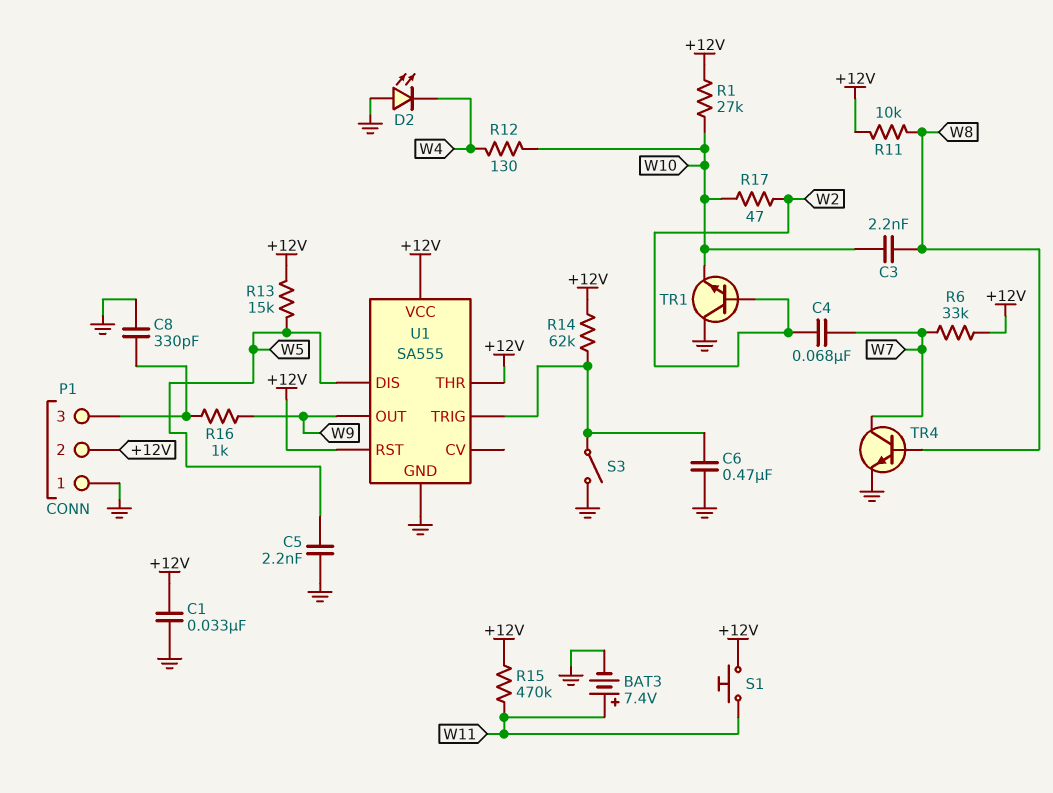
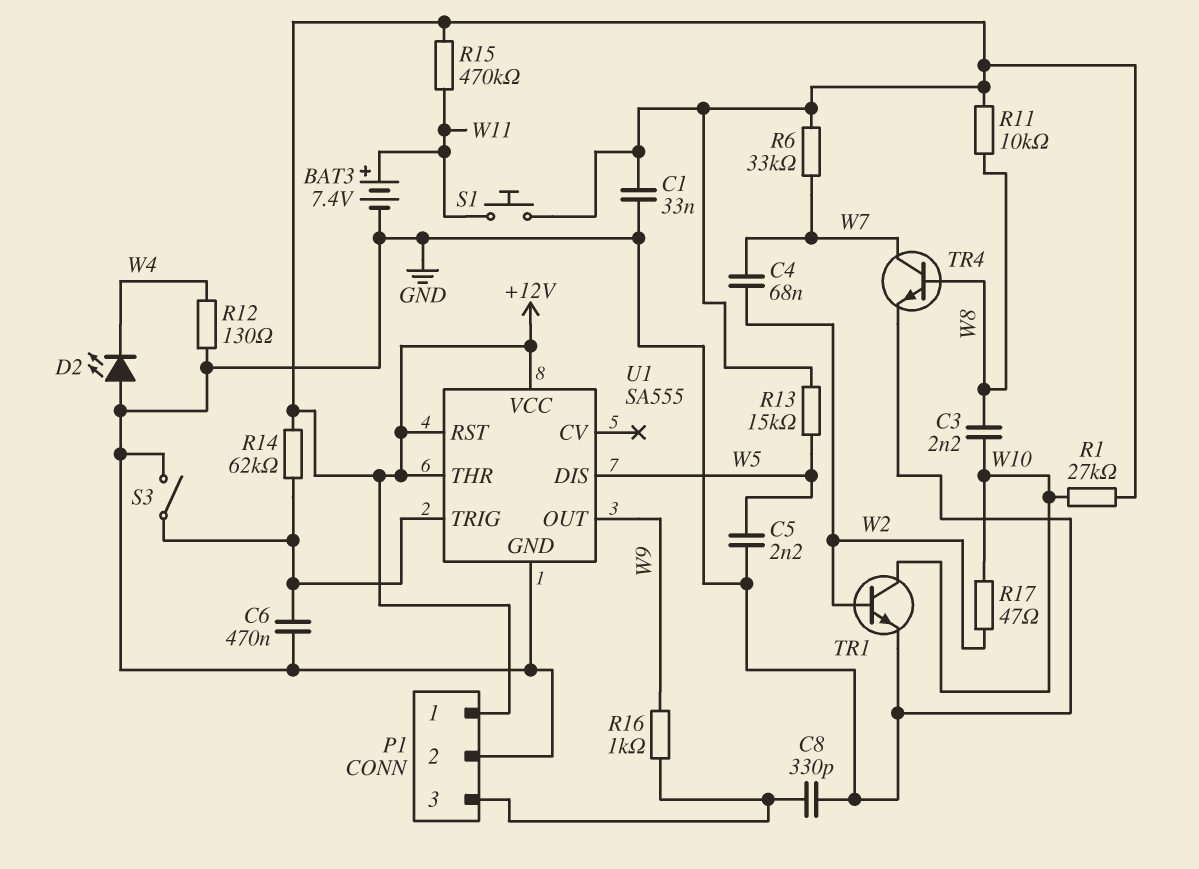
P1 pin 1: GND -> +12V
P1 pin 2: +12V -> GND
R12: 130 (W4, W10) -> 130 (GND, W4)
TR1: NPN (B W2, C GND, E W10) -> NPN (B W2, C W10, E GND)

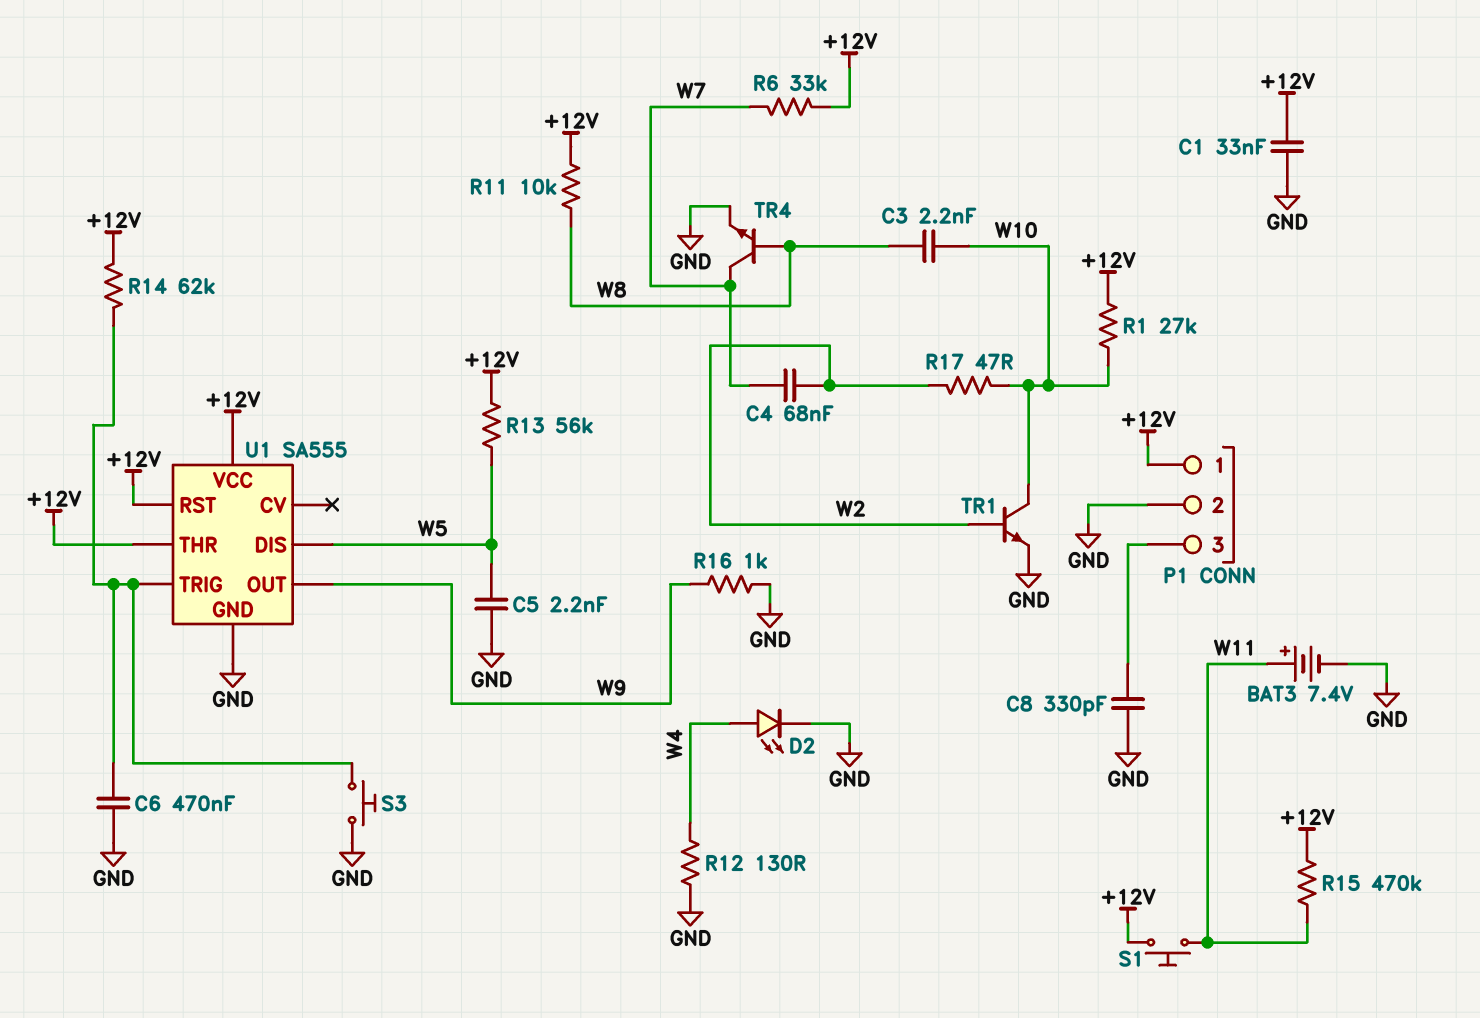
D2: LED (A GND, K W4) -> LED (A W4, K GND)
R13: 15k (+12V, W5) -> 56k (+12V, W5)
R16: 1k (P1/3, W9) -> 1k (GND, W9)
S3: switch (GND, U1/TRIG) -> button (GND, U1/TRIG)

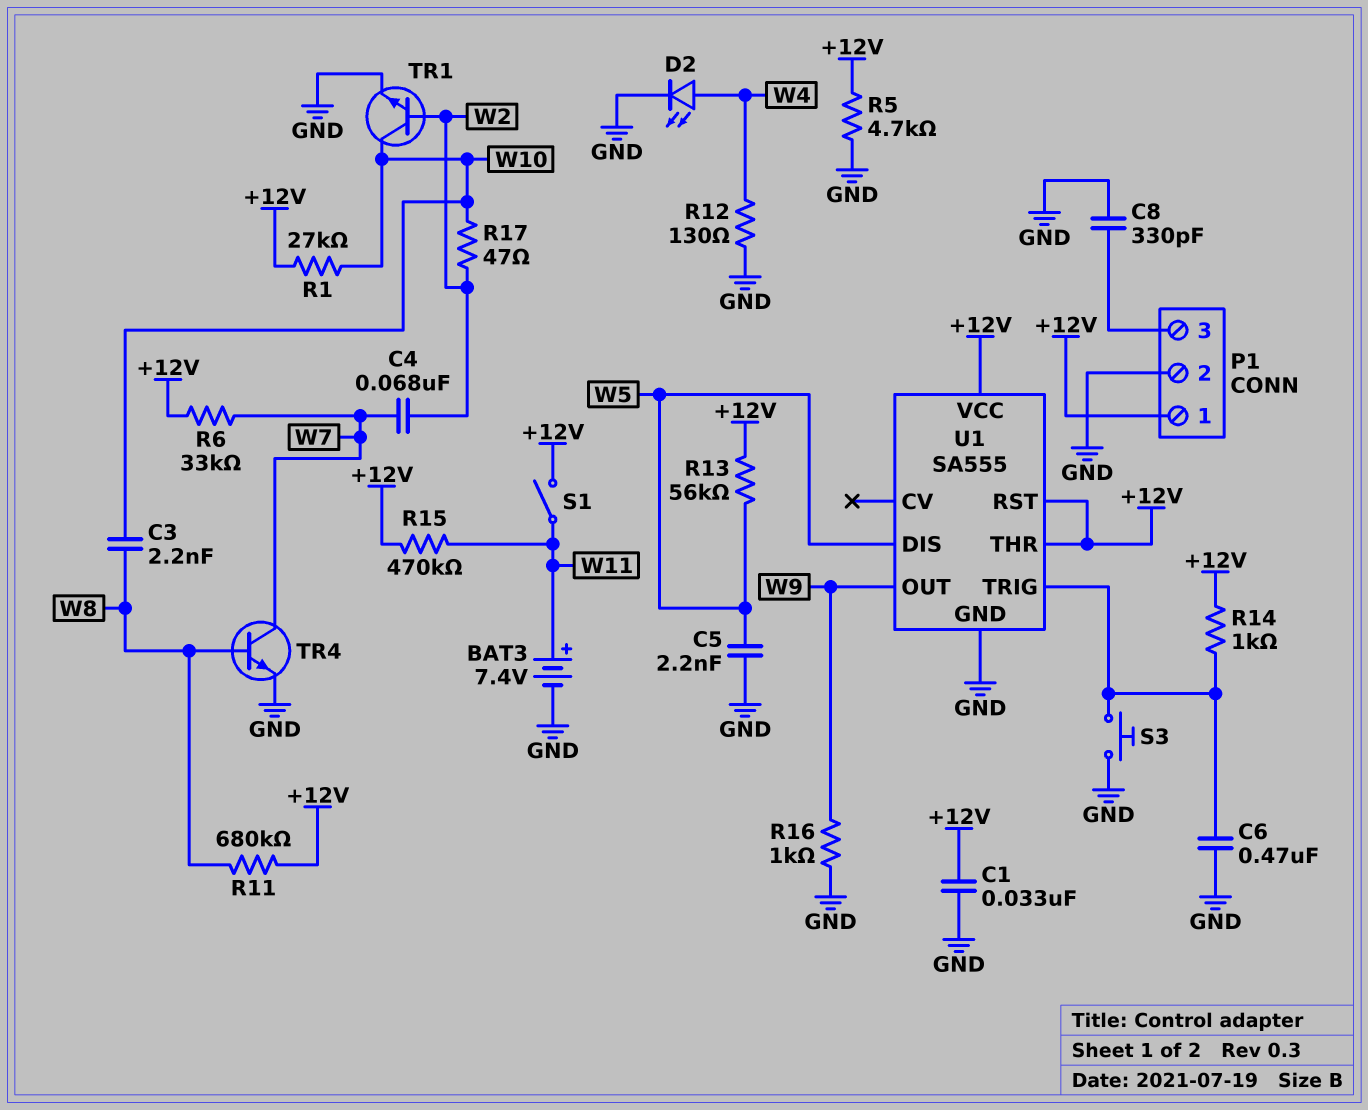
R5: none -> 4.7k (+12V, GND)
R11: 10k (+12V, W8) -> 680k (+12V, W8)
R14: 62k (+12V, U1/TRIG) -> 1k (+12V, U1/TRIG)
S1: button (+12V, W11) -> switch (+12V, W11)

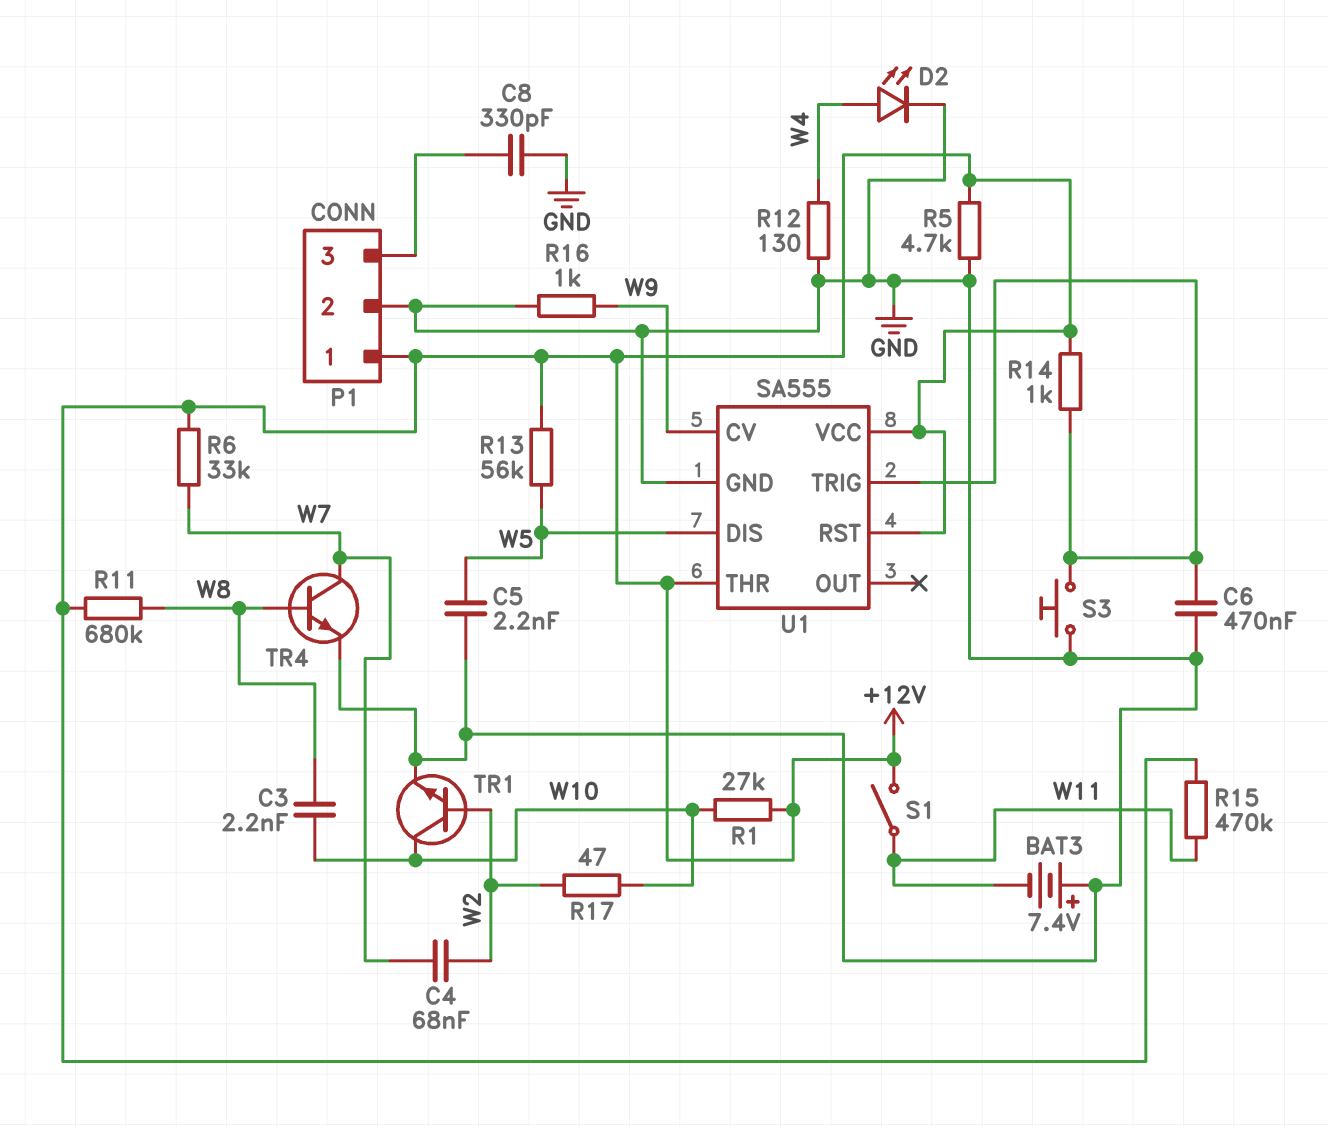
BAT3: 7.4V (plus W11, minus GND) -> 7.4V (plus GND, minus W11)
C1: 33nF (+12V, GND) -> none
U1 pin CV: none -> W9
U1 pin OUT: W9 -> none

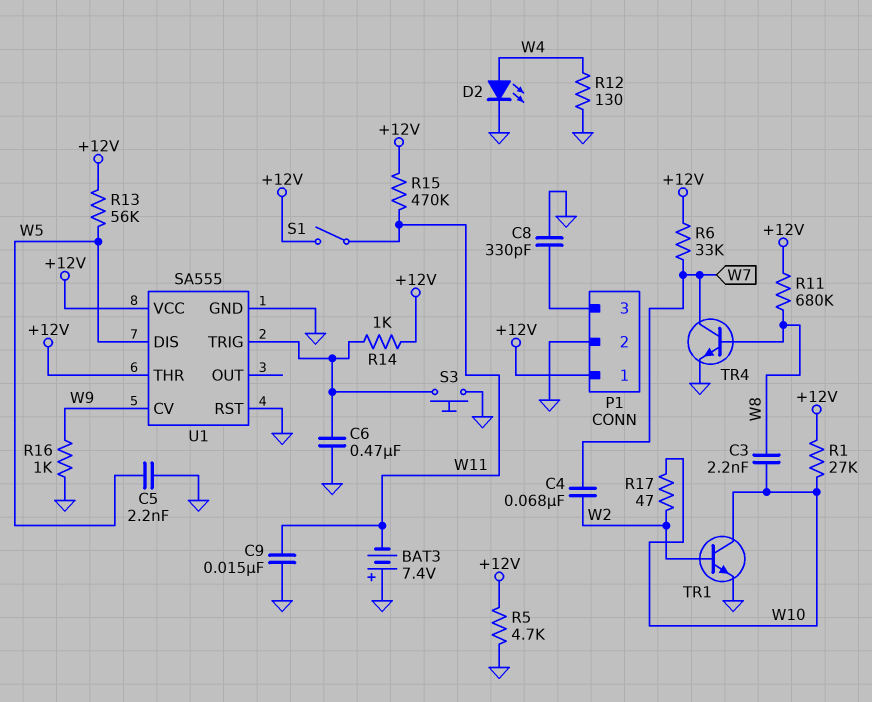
C9: none -> 15nF (GND, W11)
U1 pin RST: +12V -> GND

